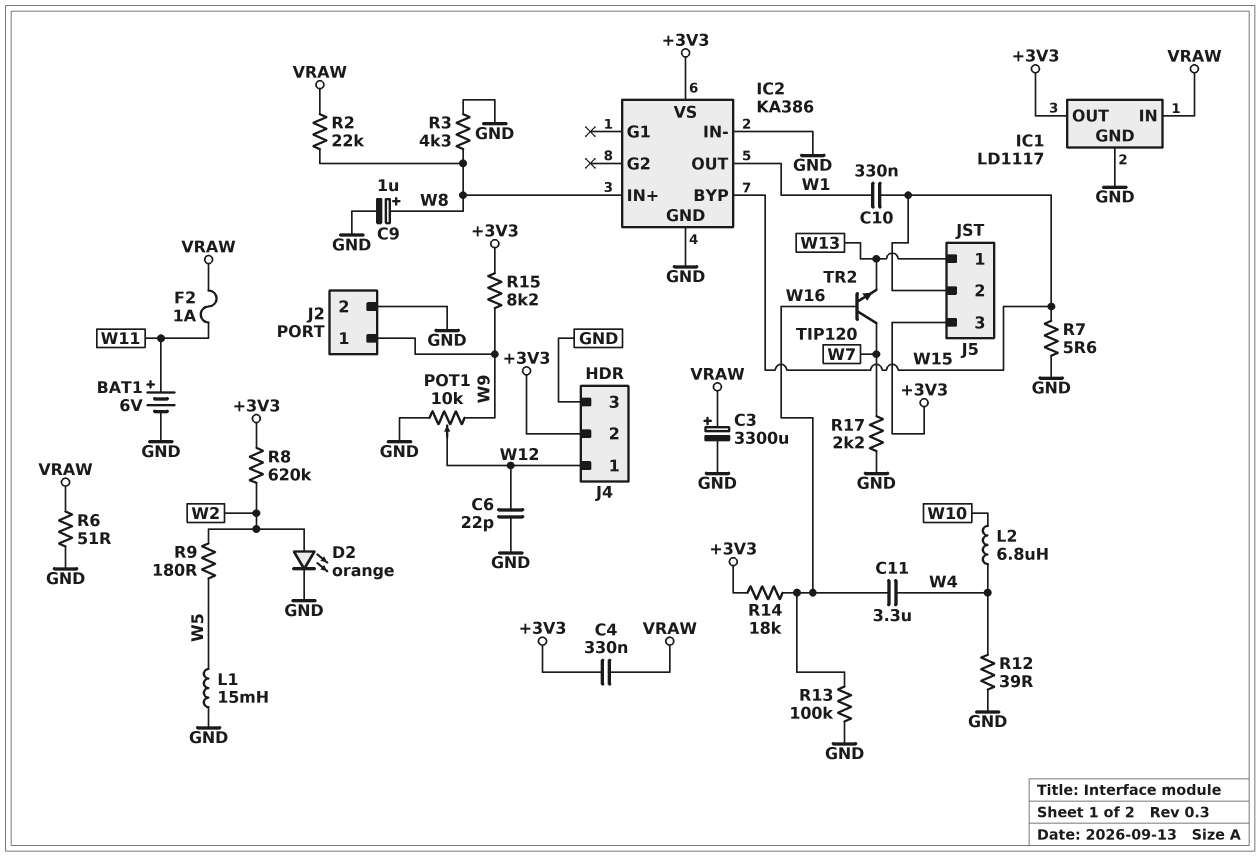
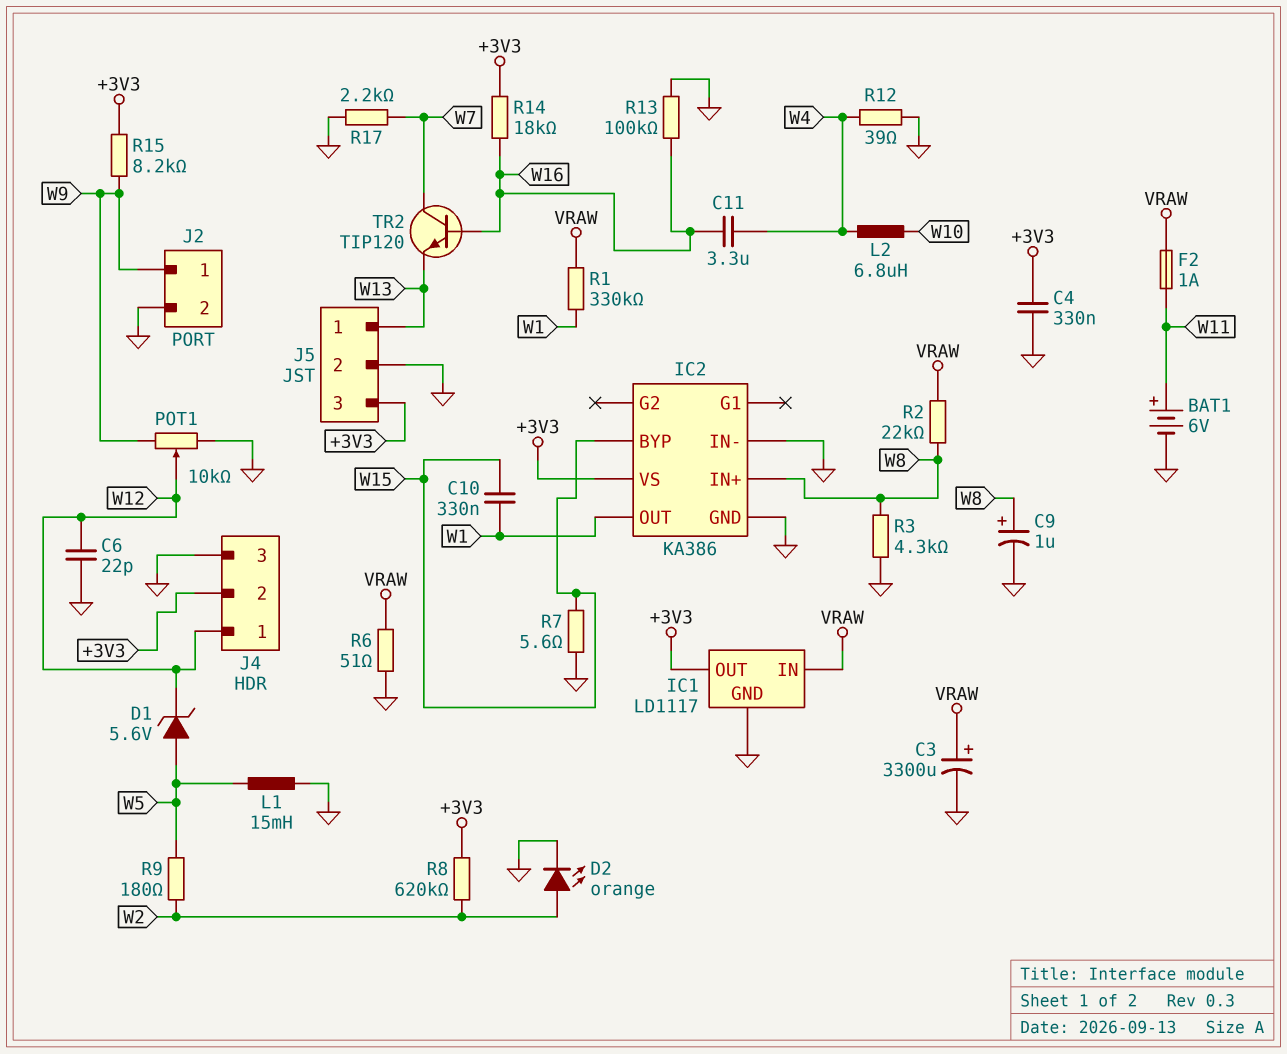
C4: 330nF (+3V3, VRAW) -> 330nF (+3V3, GND)
D1: none -> zener 5.6V (A W5, K W12)
J5 pin 2: W15 -> GND
R1: none -> 330k (VRAW, W1)

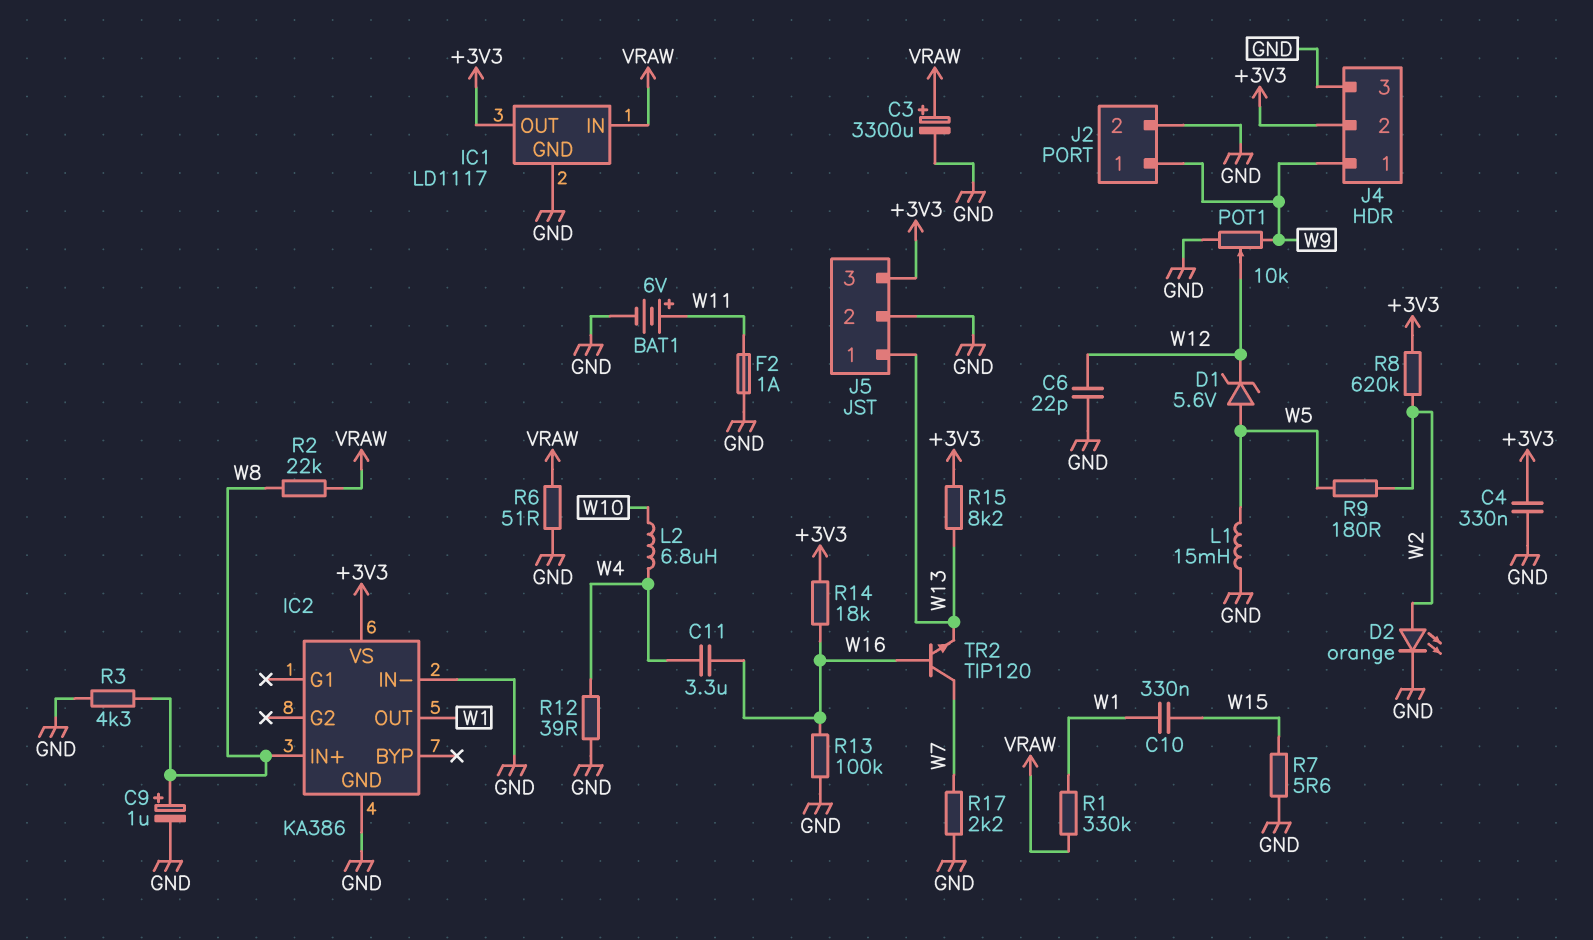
F2: 1A (VRAW, W11) -> 1A (GND, W11)
IC2 pin BYP: W15 -> none
J4 pin 1: W12 -> W9
R15: 8.2k (+3V3, W9) -> 8.2k (+3V3, W13)

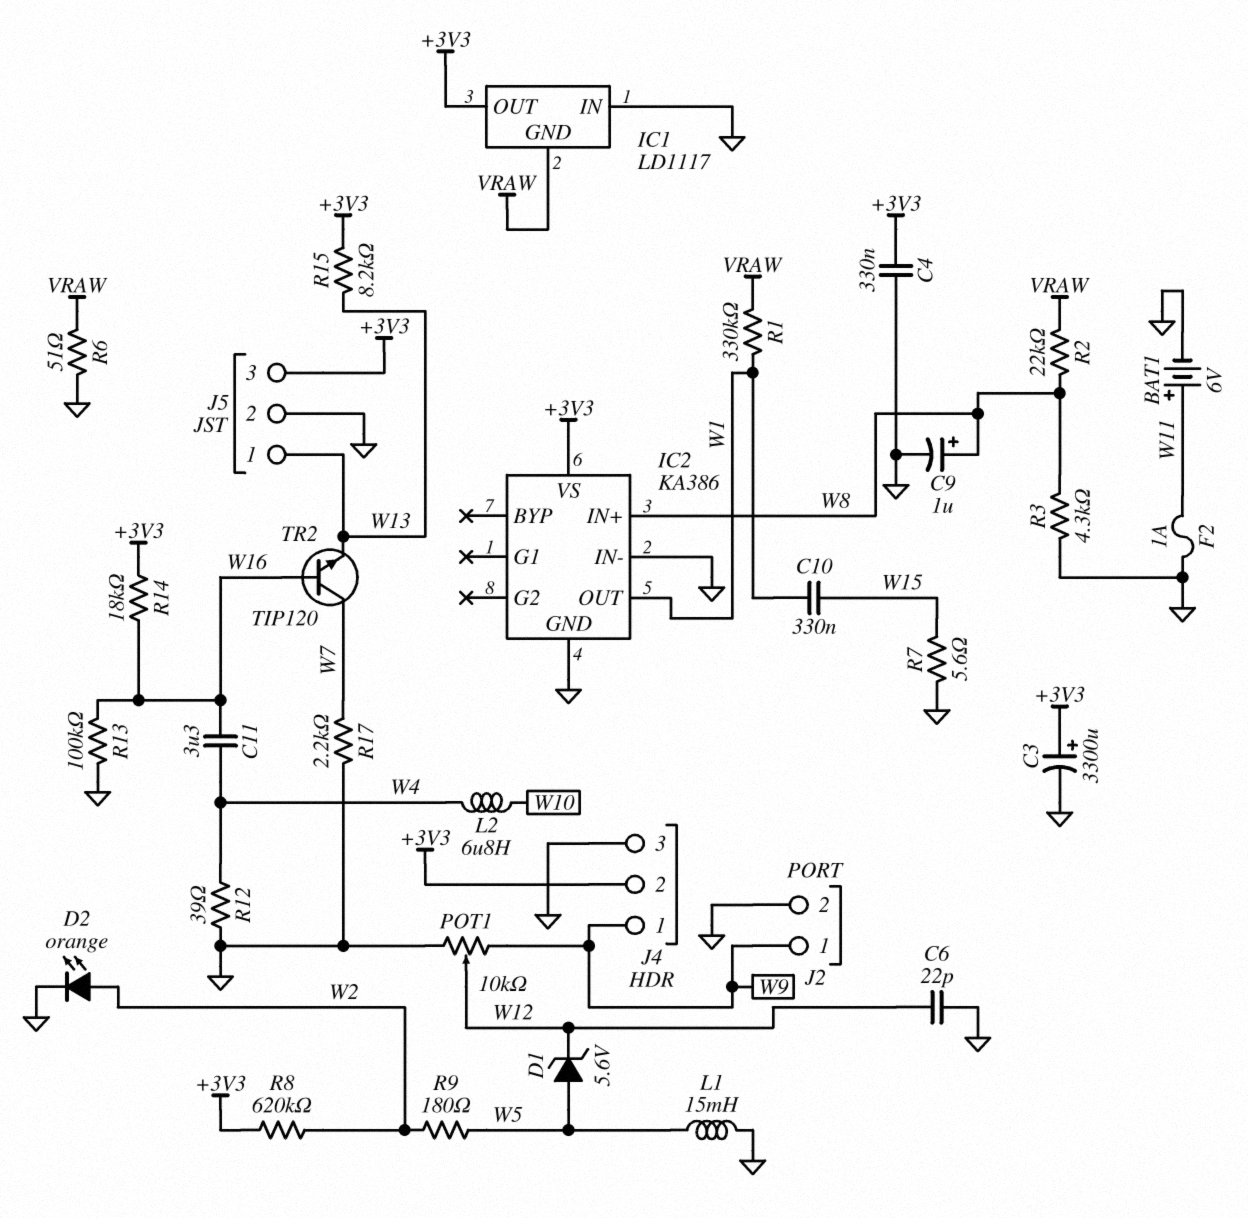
C3: 3300uF (plus VRAW, minus GND) -> 3300uF (plus +3V3, minus GND)
IC1 pin GND: GND -> VRAW
IC1 pin IN: VRAW -> GND

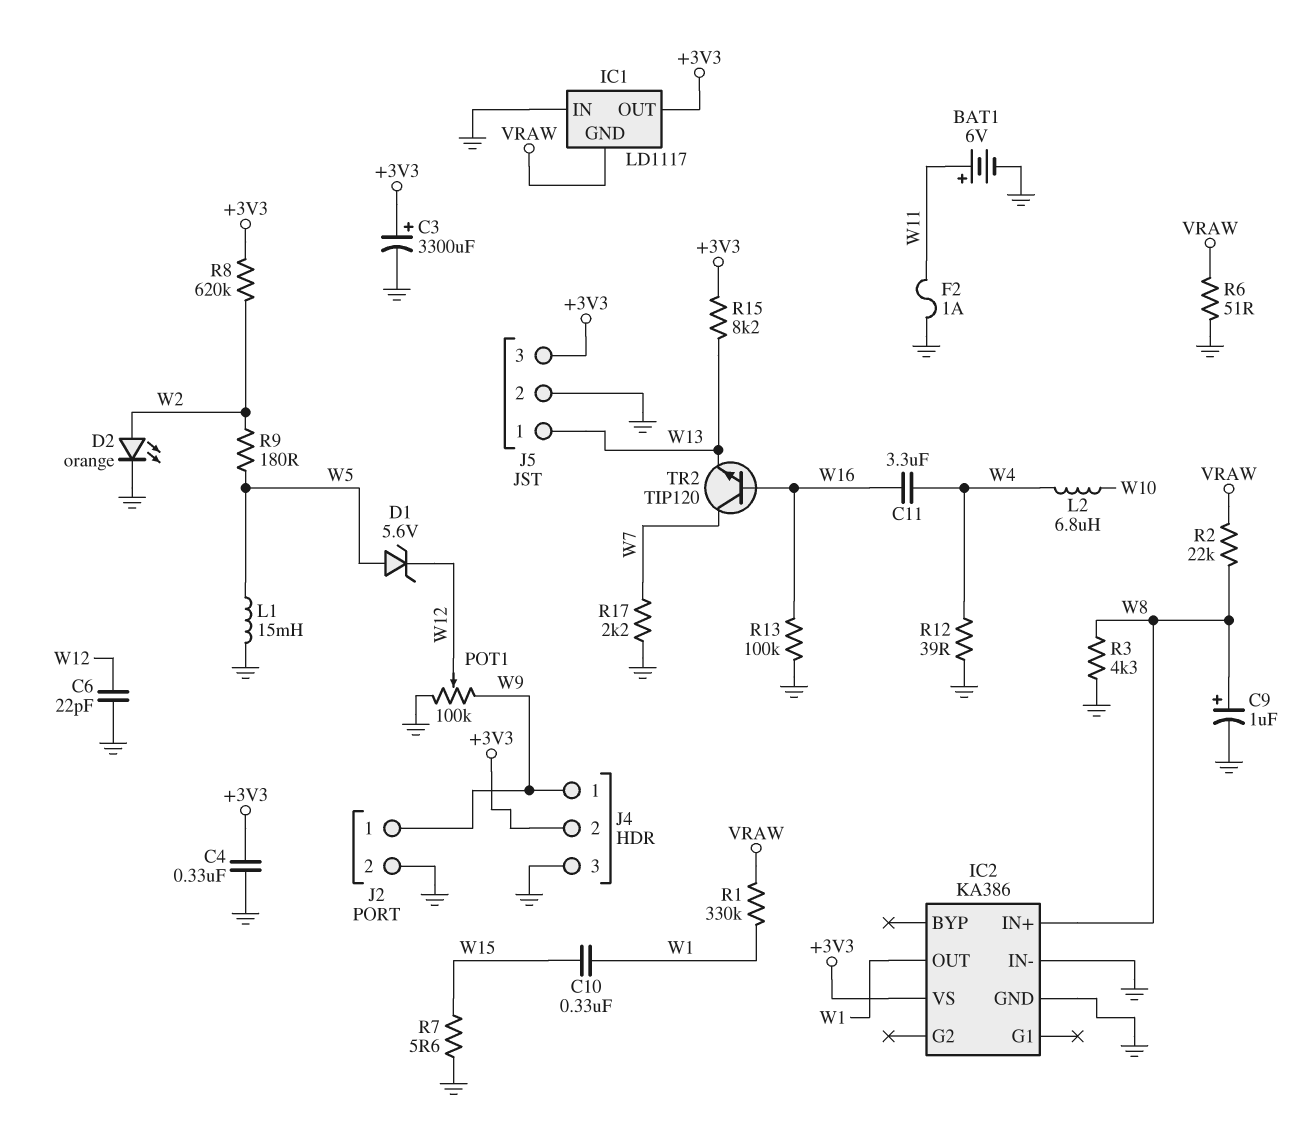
POT1: 10k (GND, W9, wiper W12) -> 100k (GND, W9, wiper W12)
R14: 18k (+3V3, W16) -> none

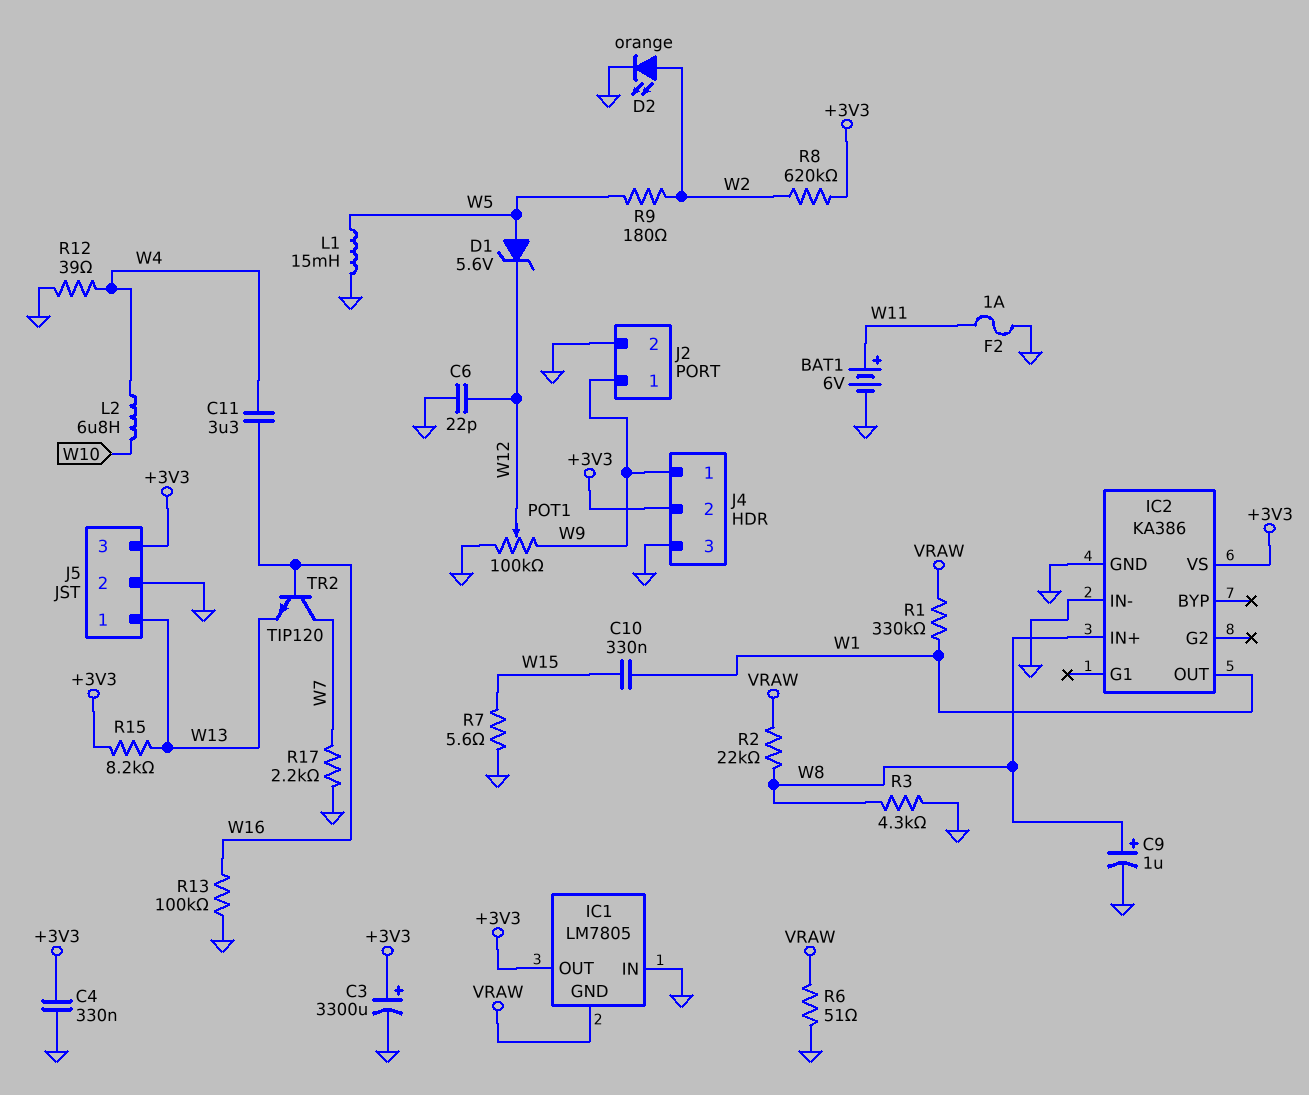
IC1: LD1117 -> LM7805

